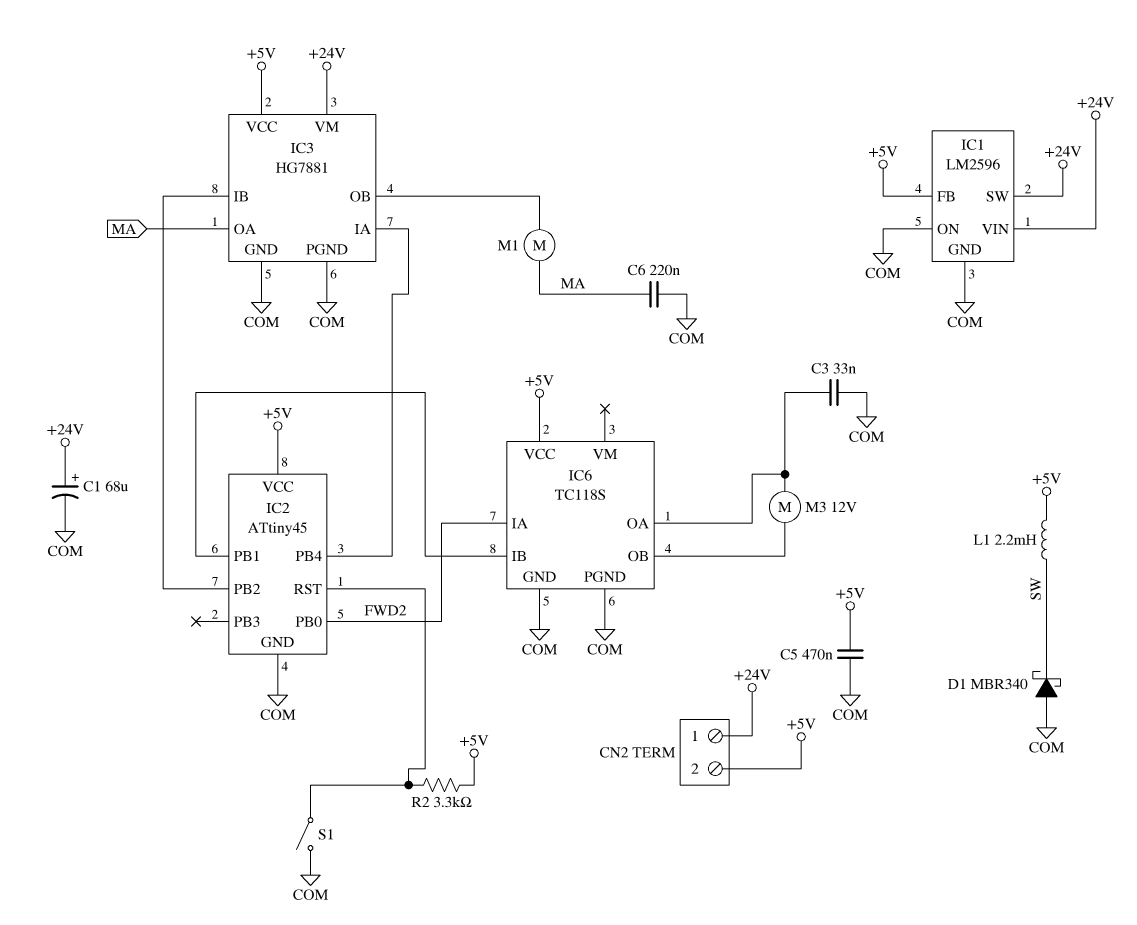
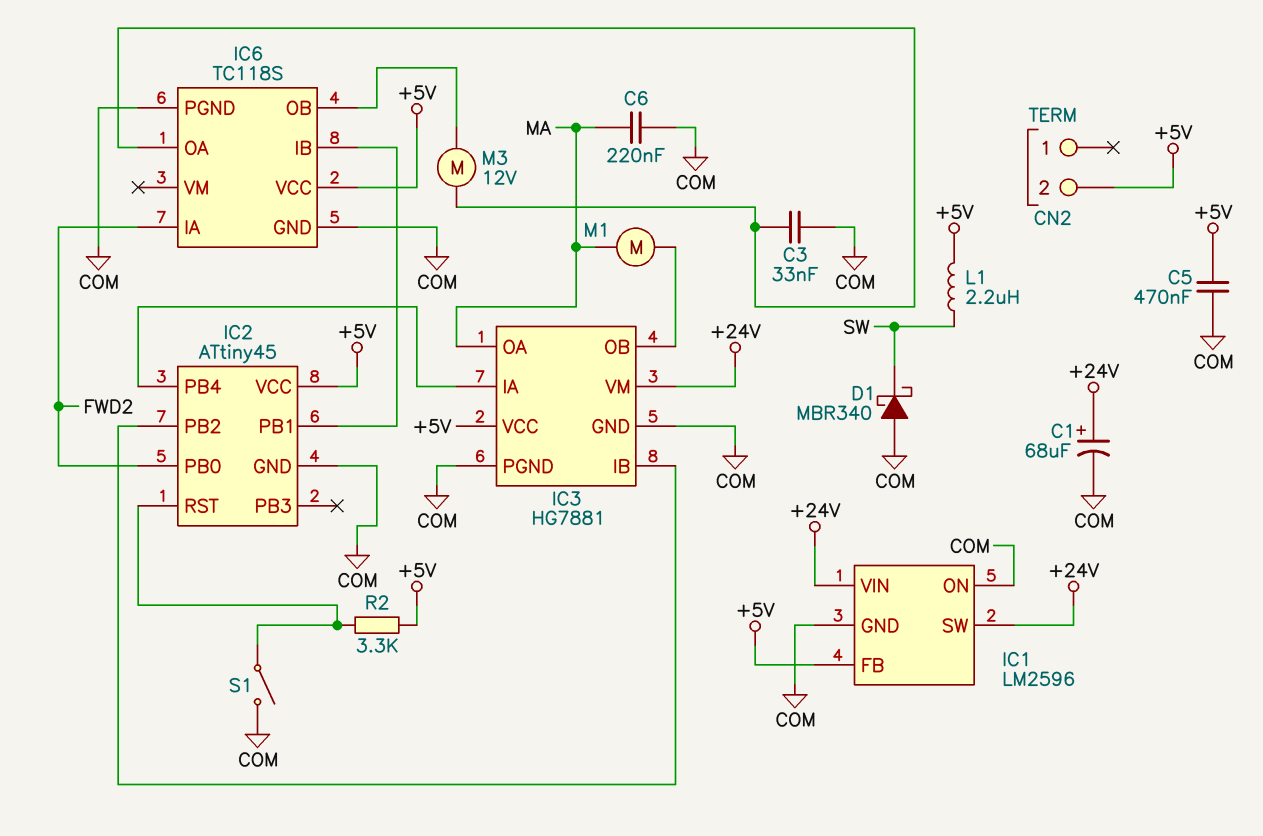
CN2 pin 1: +24V -> none
L1: 2.2mH (+5V, SW) -> 2.2uH (+5V, SW)

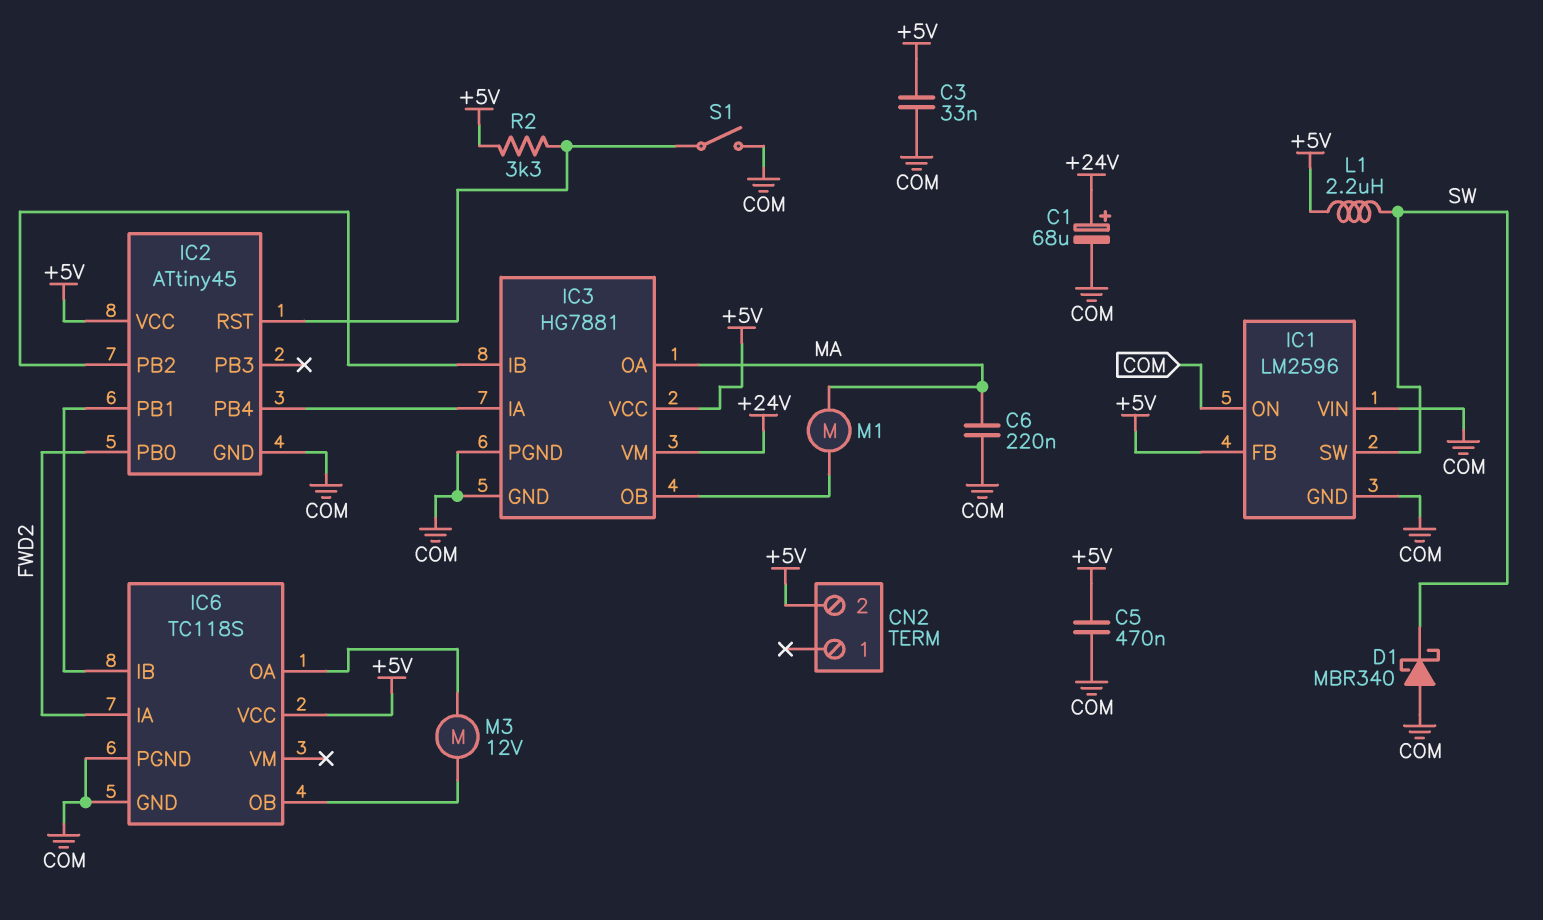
C3: 33nF (COM, IC6/OA) -> 33nF (+5V, COM)
IC1 pin SW: +24V -> SW
IC1 pin VIN: +24V -> COM

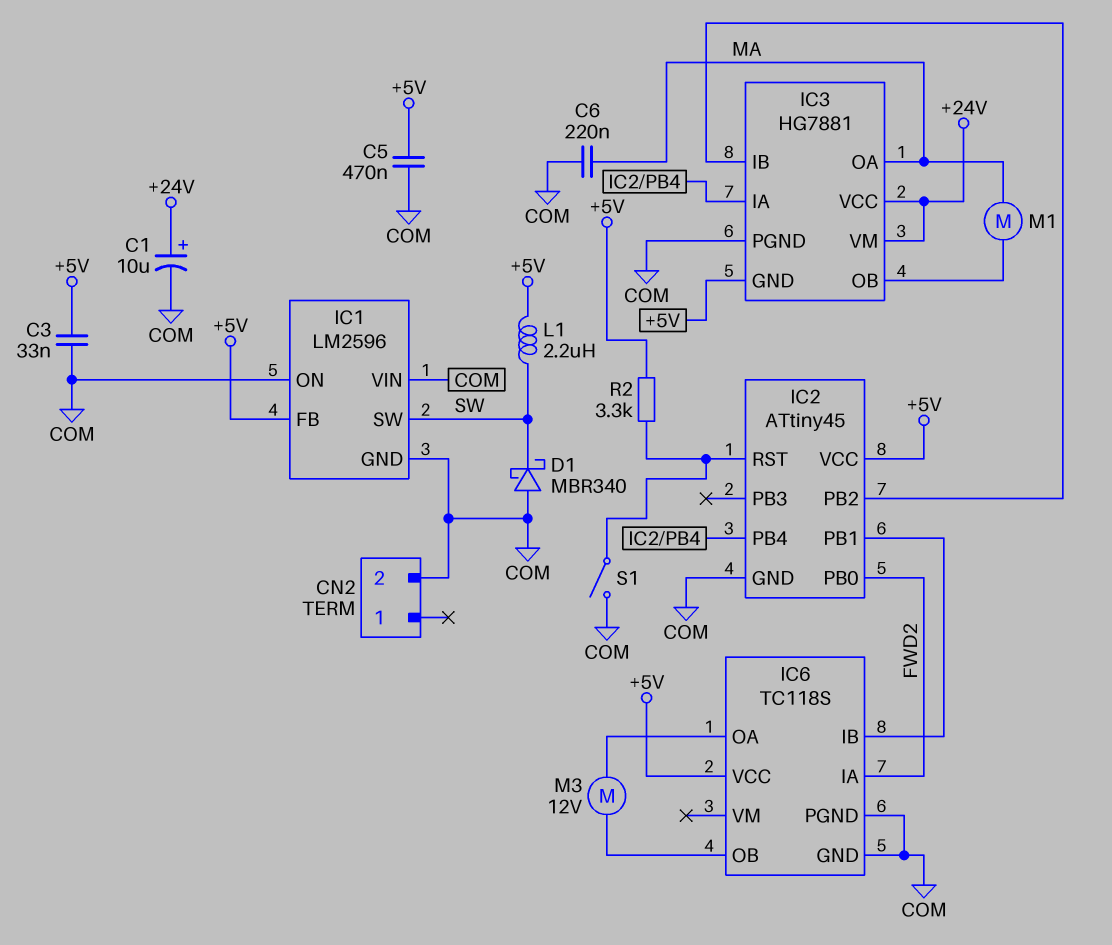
C1: 68uF (plus +24V, minus COM) -> 10uF (plus +24V, minus COM)
CN2 pin 2: +5V -> COM
IC3 pin GND: COM -> +5V
IC3 pin VCC: +5V -> +24V

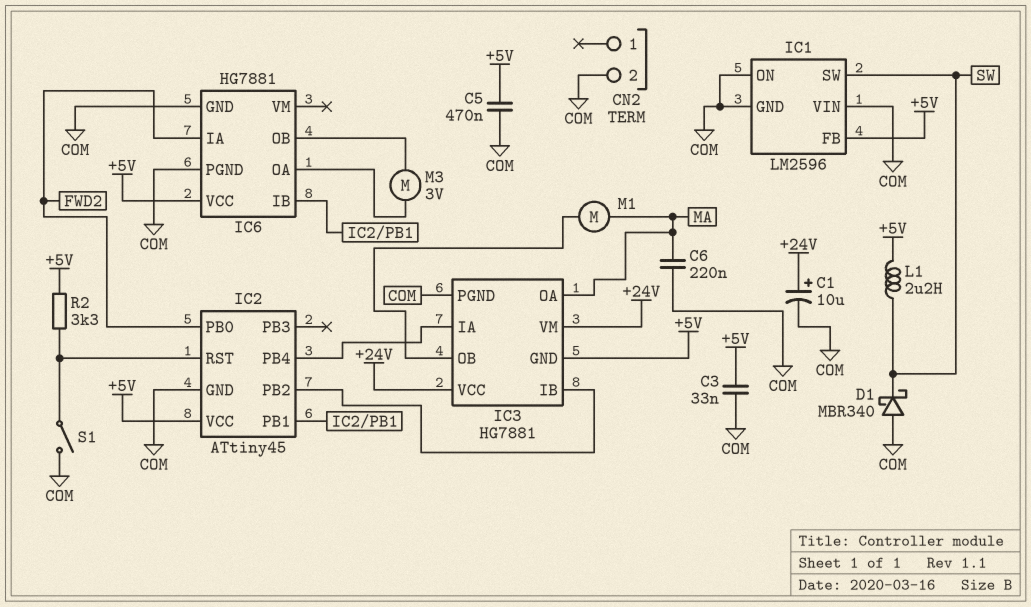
IC6: TC118S -> HG7881
M3: motor 12V (IC6/OA, IC6/OB) -> motor 3V (IC6/OA, IC6/OB)

